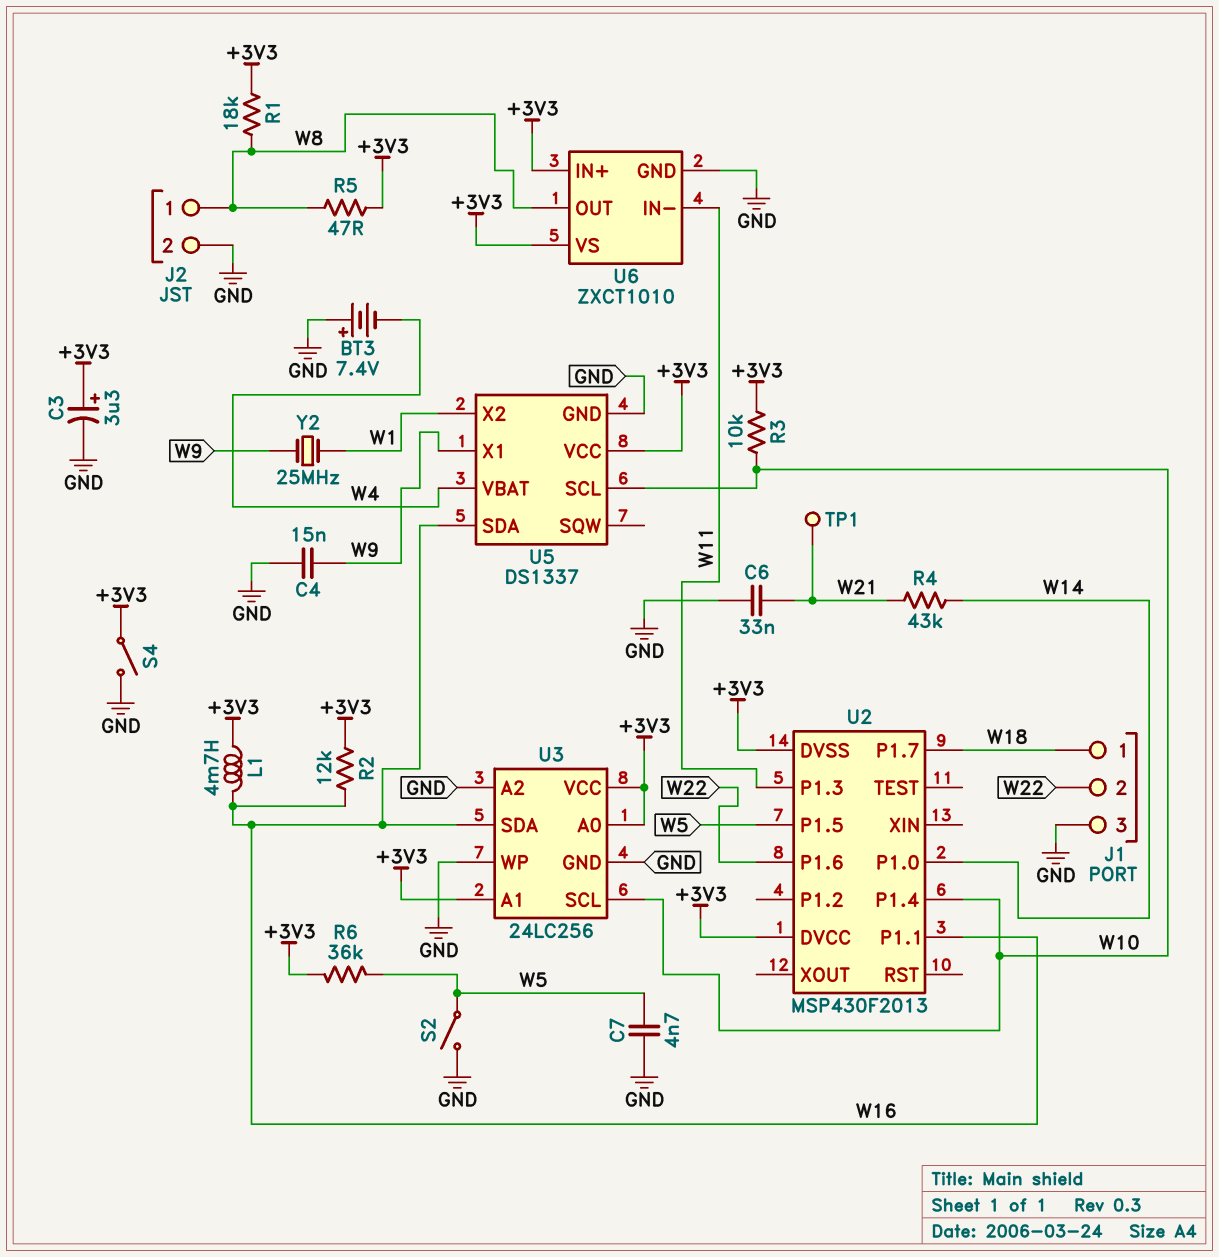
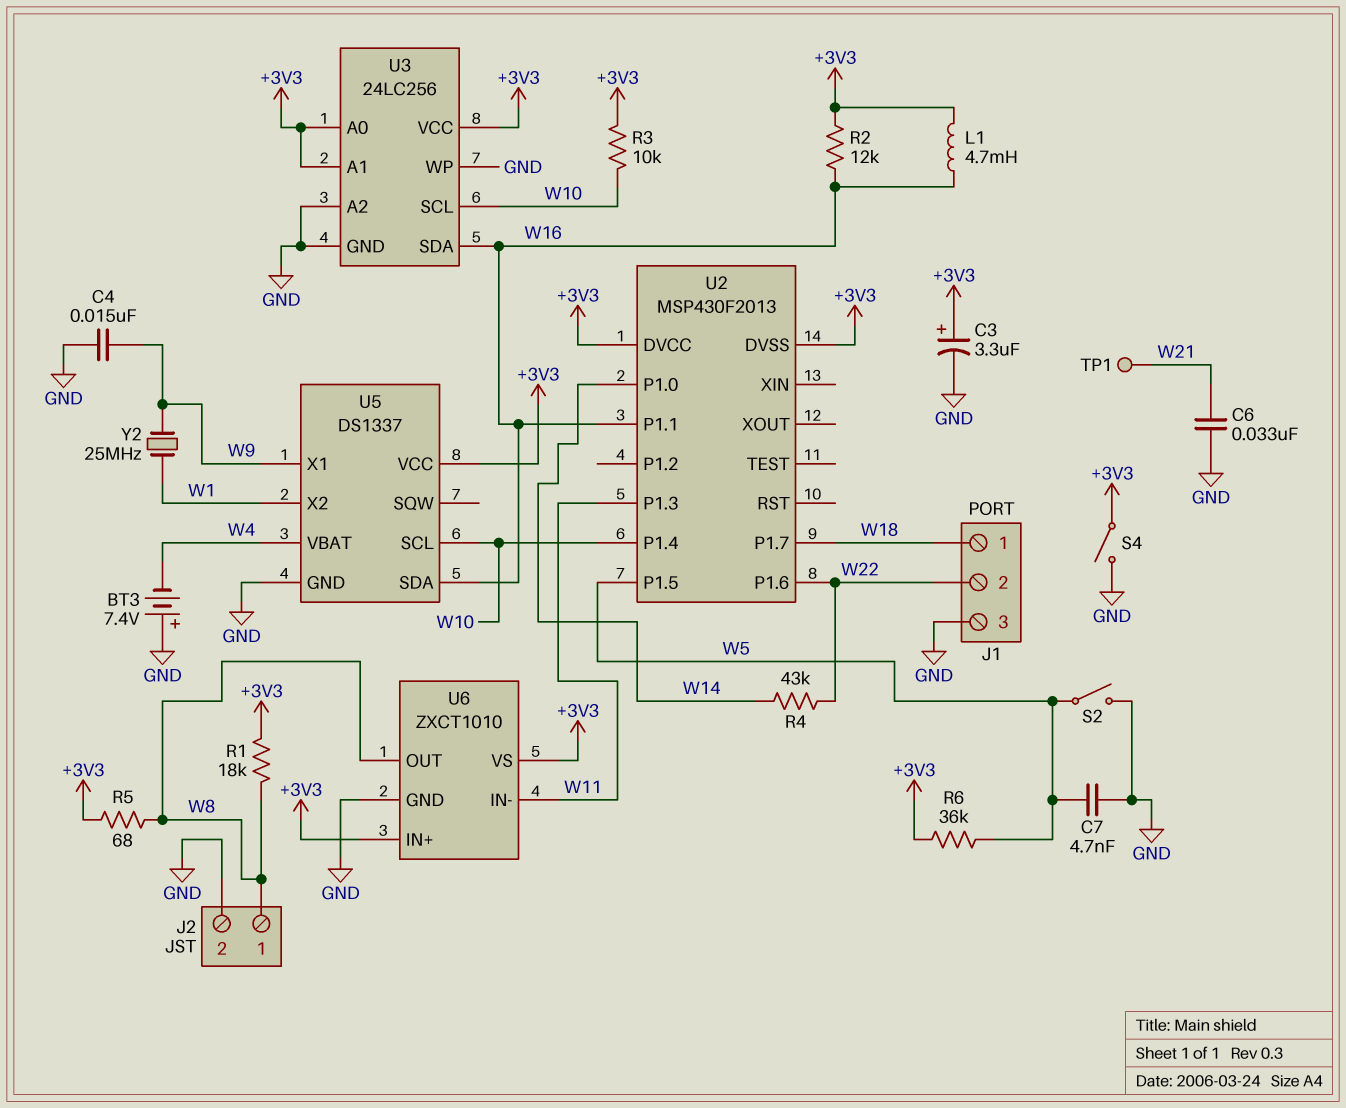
R4: 43k (W14, W21) -> 43k (W14, W22)
R5: 47 (+3V3, W8) -> 68 (+3V3, W8)

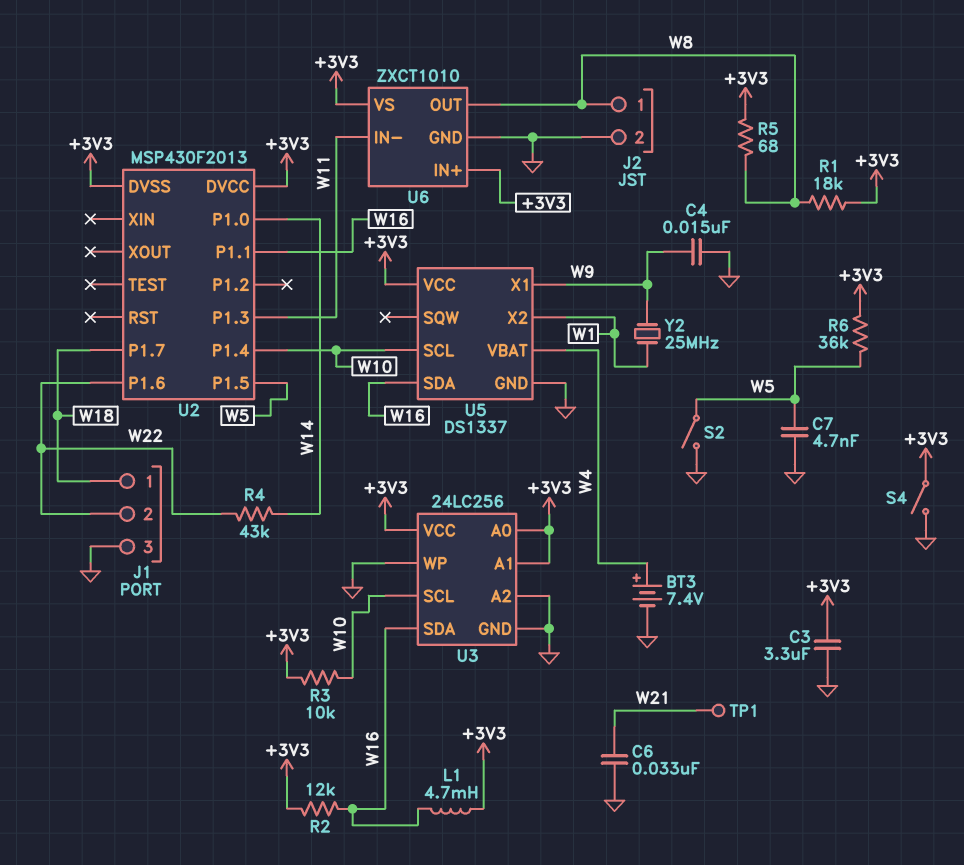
BT3: 7.4V (plus GND, minus W4) -> 7.4V (plus W4, minus GND)
C3: 3.3uF (plus +3V3, minus GND) -> 3.3uF (+3V3, GND)

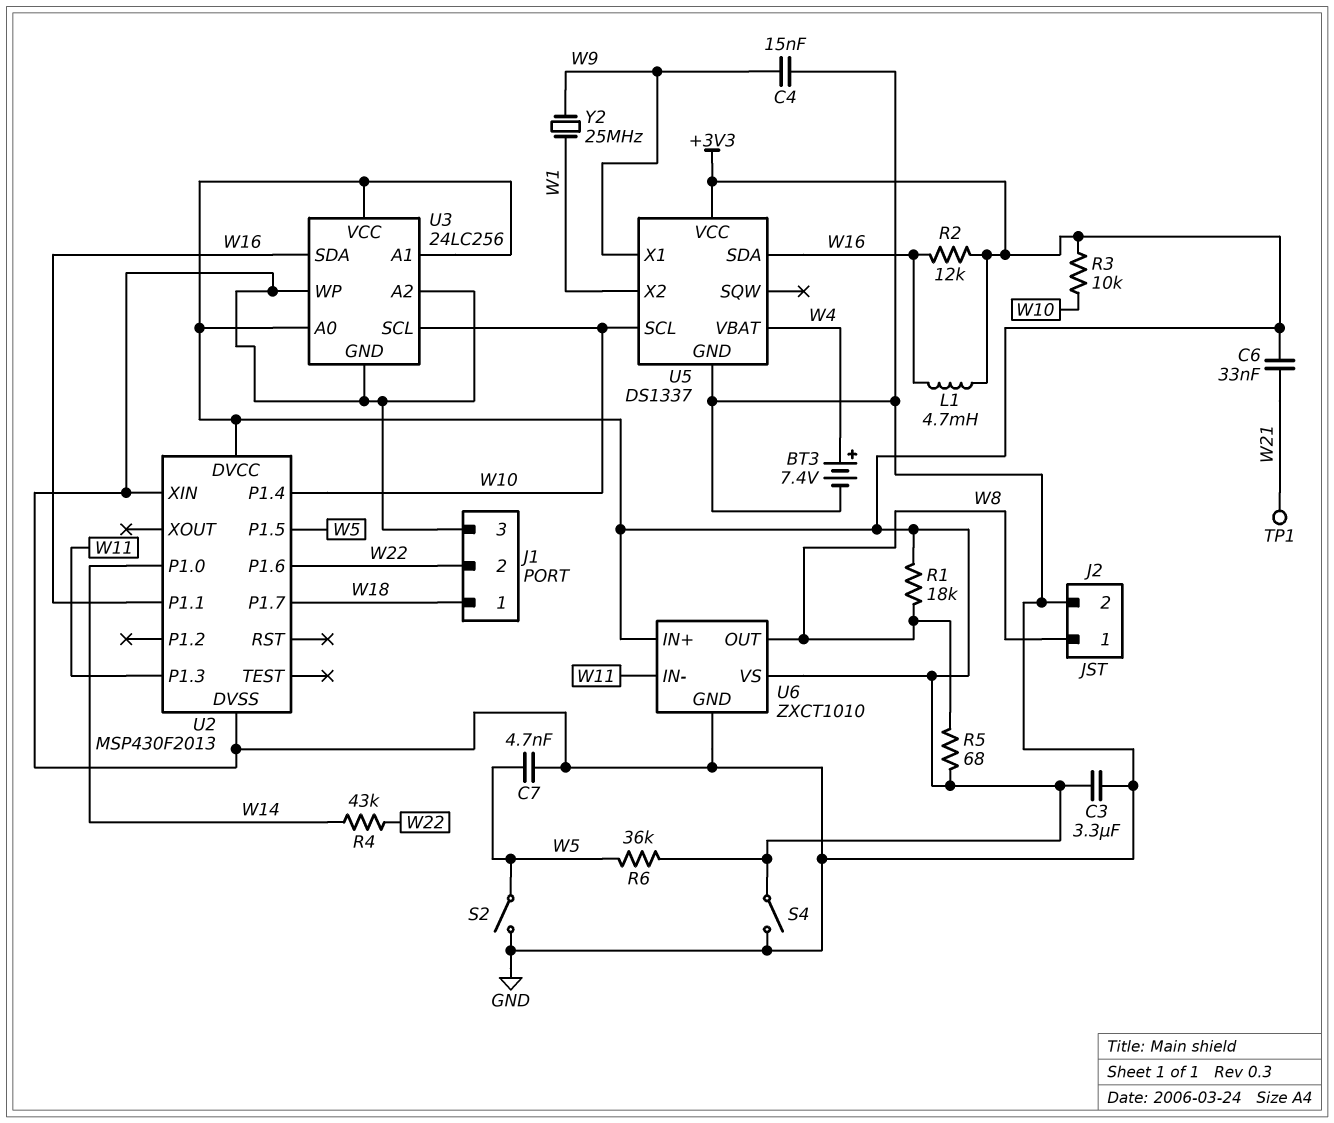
C6: 33nF (GND, W21) -> 33nF (+3V3, W21)
U2 pin DVSS: +3V3 -> GND
U2 pin XIN: none -> GND

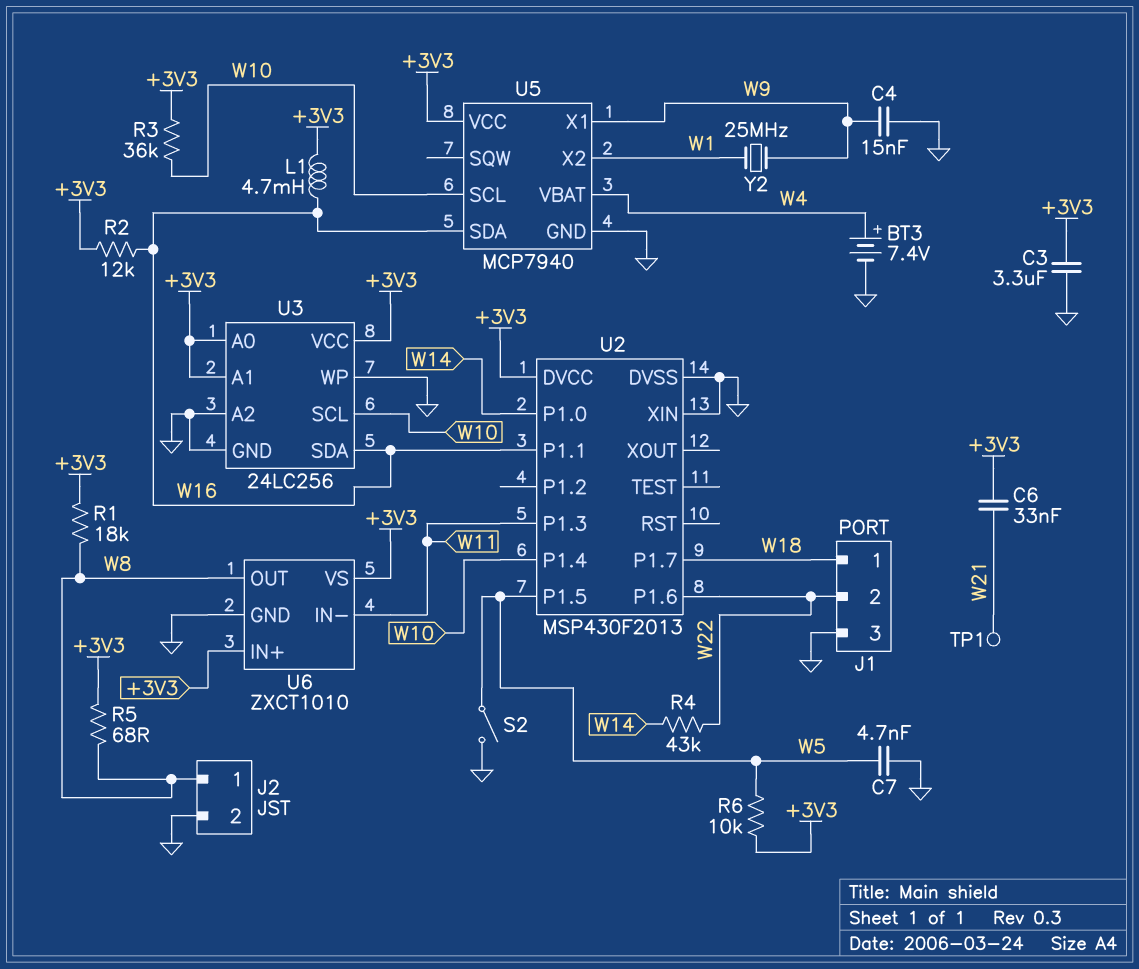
R3: 10k (+3V3, W10) -> 36k (+3V3, W10)
R6: 36k (+3V3, W5) -> 10k (+3V3, W5)
S4: switch (+3V3, GND) -> none
U5: DS1337 -> MCP7940

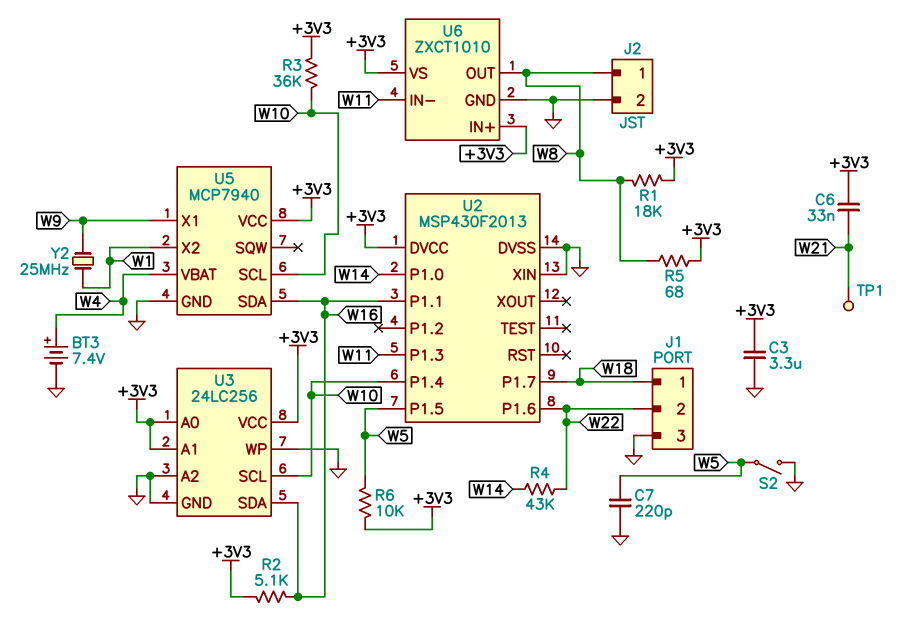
C4: 15nF (GND, W9) -> none
C7: 4.7nF (GND, W5) -> 220pF (GND, W5)
L1: 4.7mH (+3V3, W16) -> none
R2: 12k (+3V3, W16) -> 5.1k (+3V3, W16)

